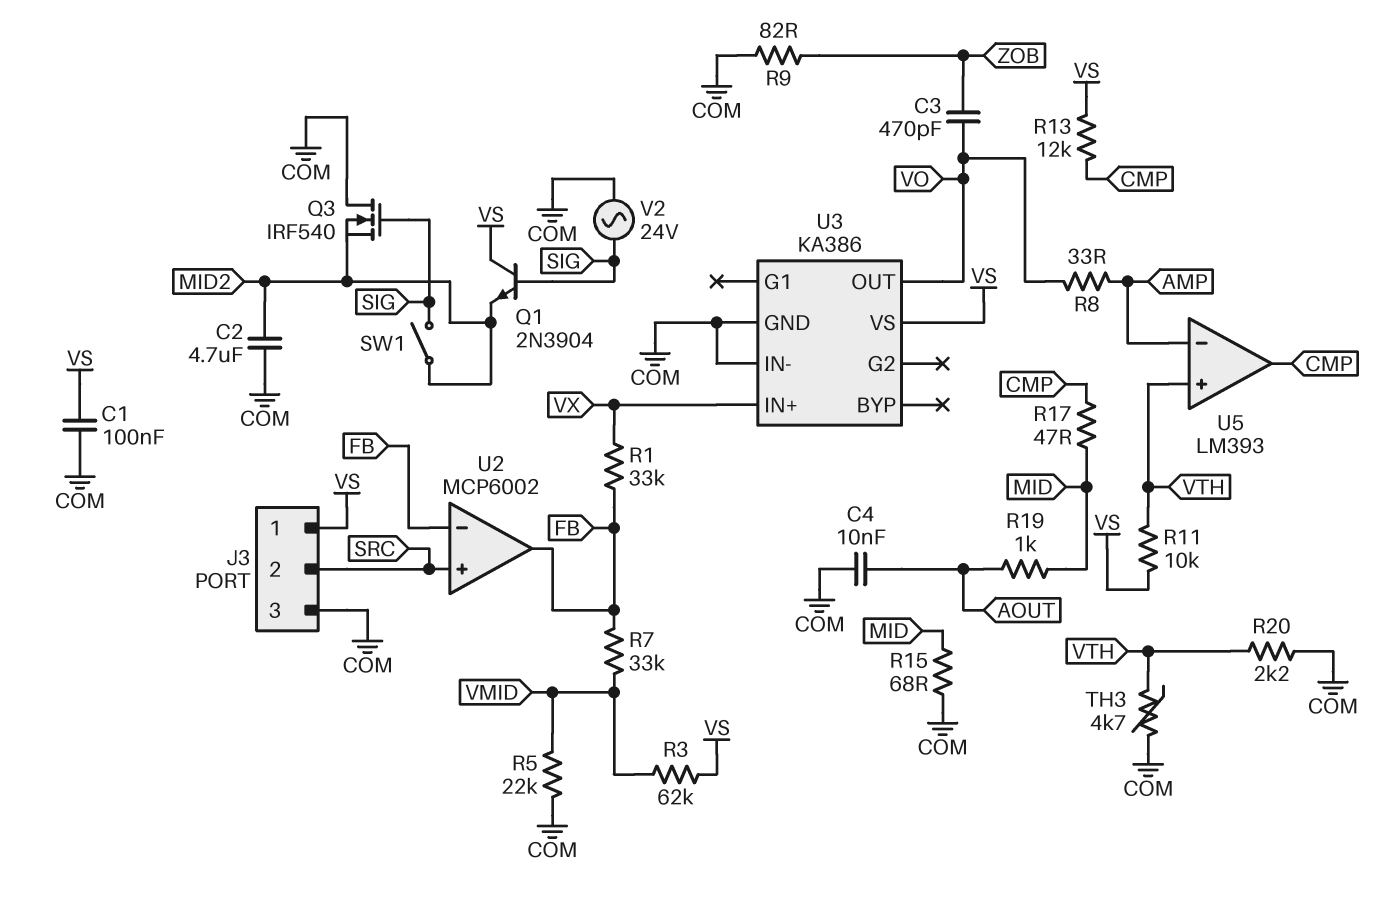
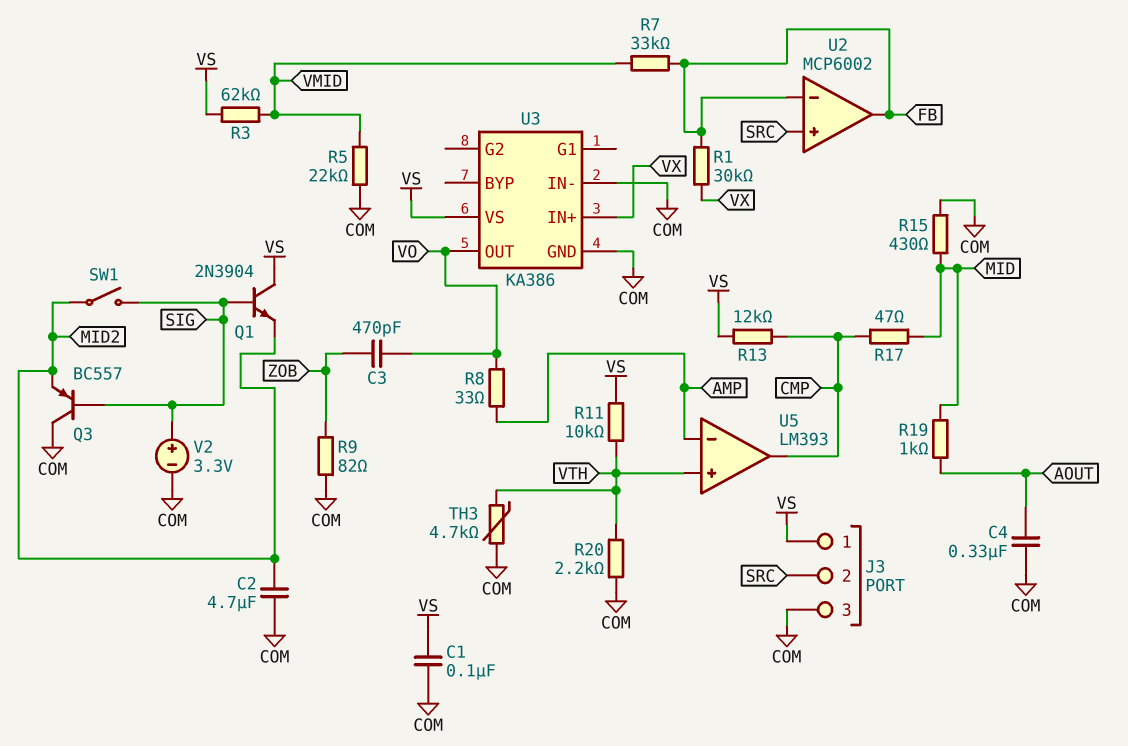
C4: 10nF (AOUT, COM) -> 330nF (AOUT, COM)
Q3: NMOS IRF540 (G SIG, D COM, S MID2) -> PNP BC557 (B SIG, C COM, E MID2)
R1: 33k (FB, VX) -> 30k (FB, VX)
R15: 68 (COM, MID) -> 430 (COM, MID)
V2: AC 24V (COM, SIG) -> 3.3V (plus SIG, minus COM)

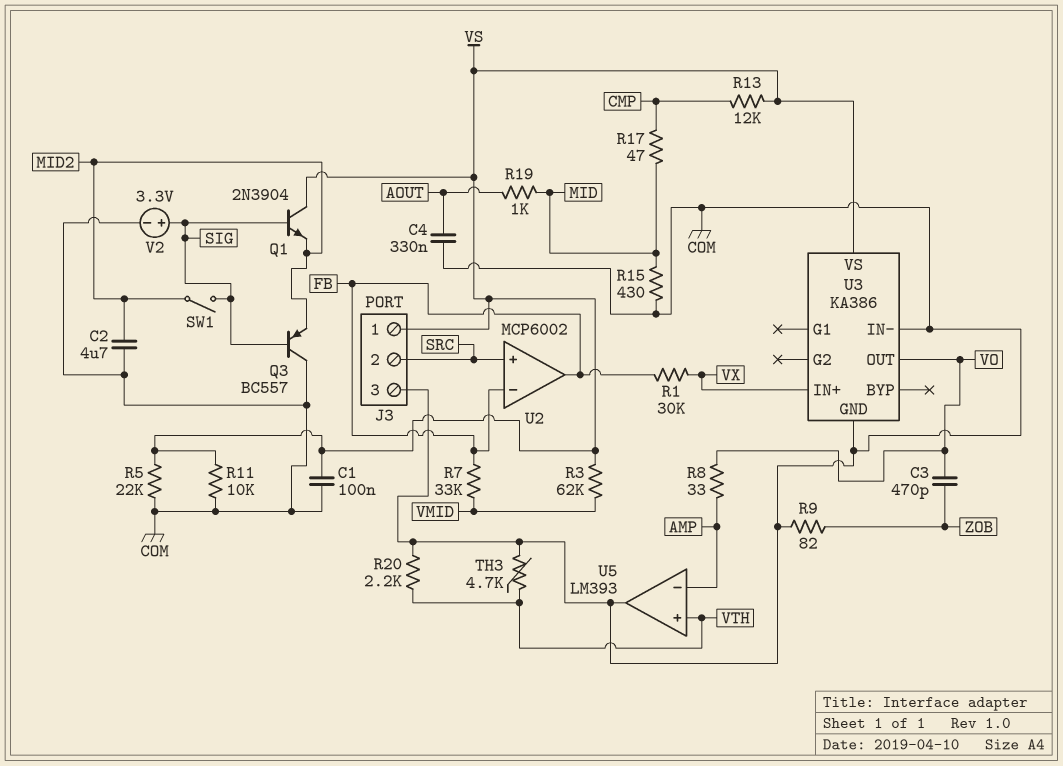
R5: 22k (COM, VMID) -> 22k (COM, VS)
R11: 10k (VS, VTH) -> 10k (COM, VS)
U5 pin out: CMP -> COM

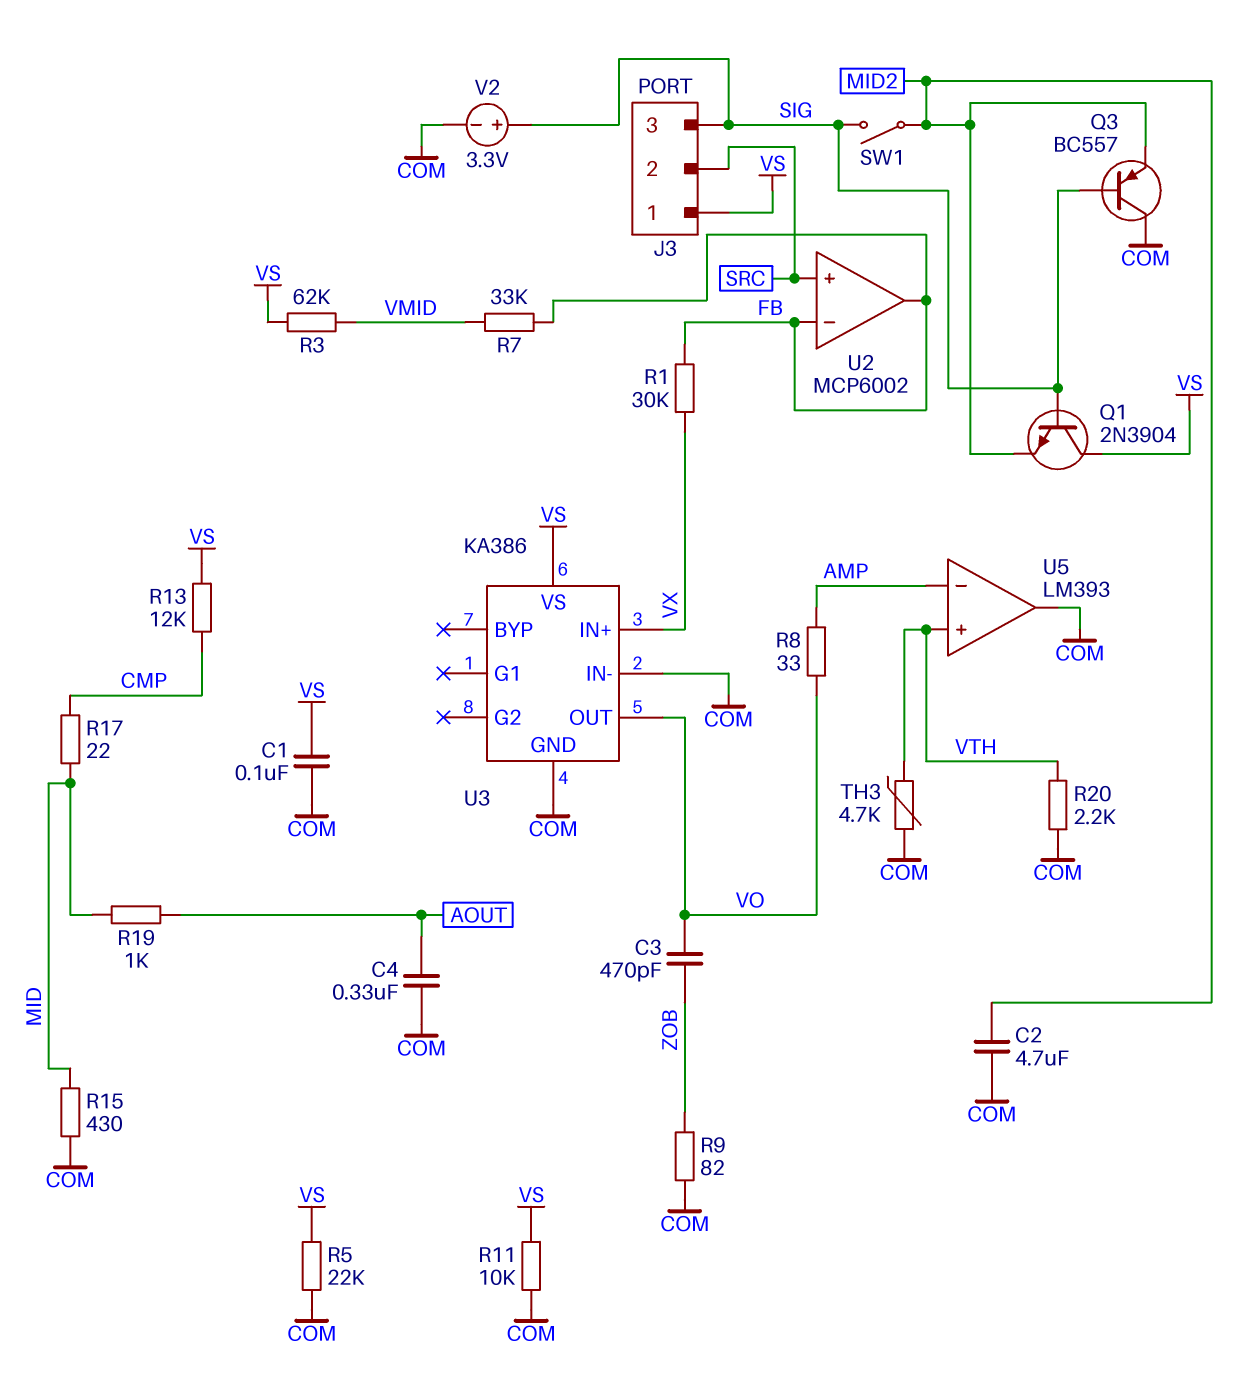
J3 pin 3: COM -> SIG
R17: 47 (CMP, MID) -> 22 (CMP, MID)

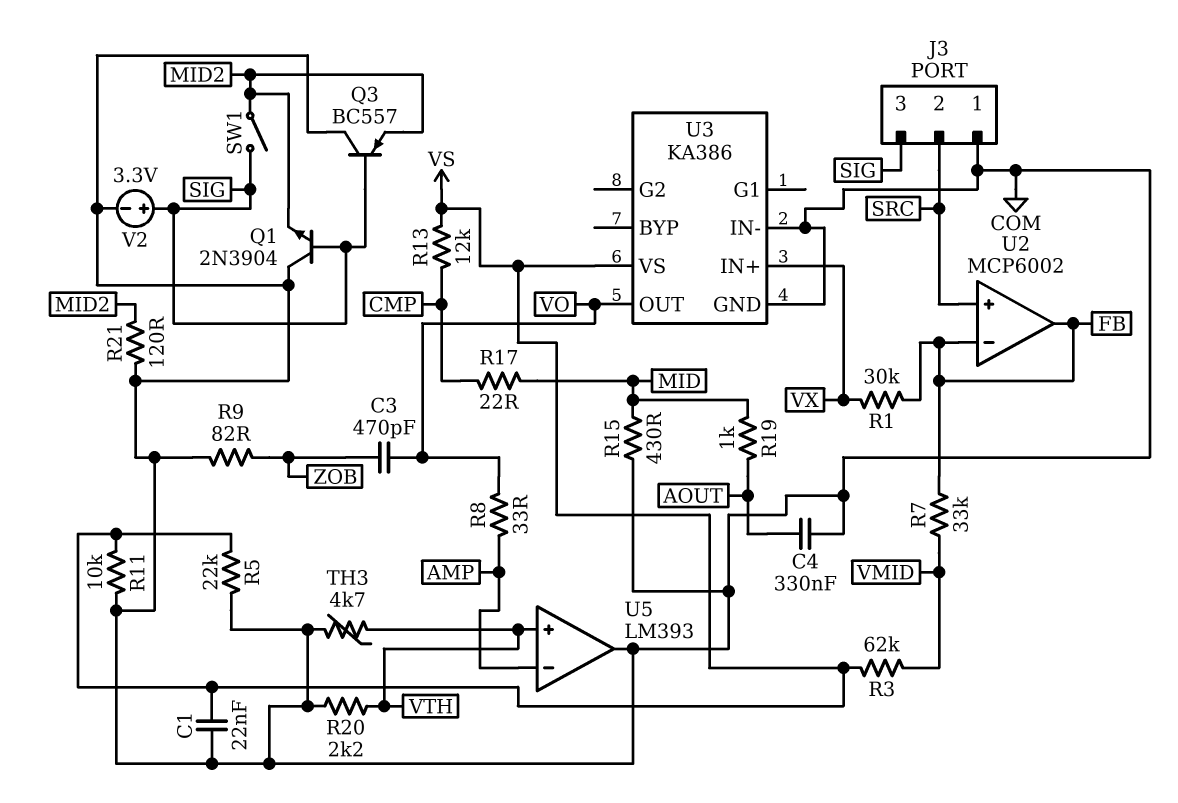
C1: 100nF (COM, VS) -> 22nF (COM, VS)
C2: 4.7uF (COM, MID2) -> none
J3 pin 1: VS -> COM
Q1: NPN 2N3904 (B SIG, C VS, E MID2) -> NPN 2N3904 (B SIG, C COM, E MID2)
R21: none -> 120 (COM, MID2)

